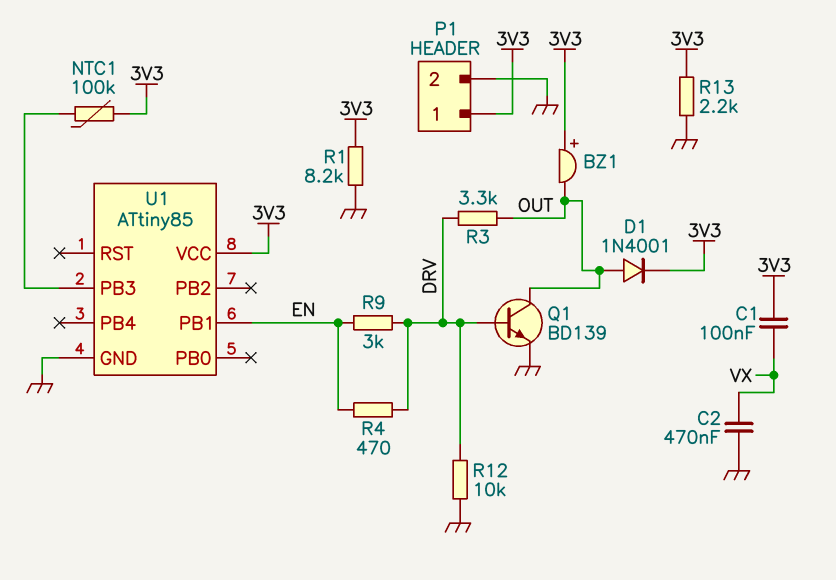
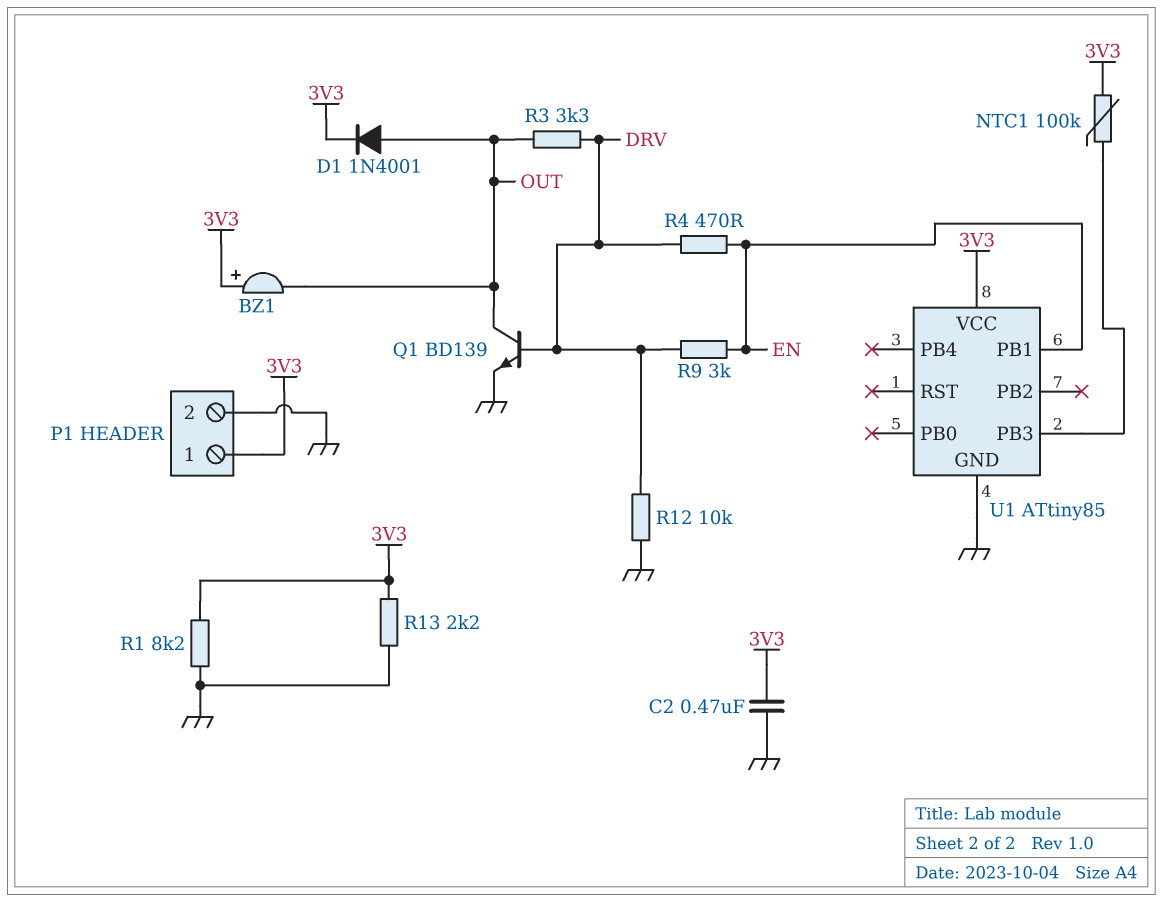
C1: 100nF (3V3, VX) -> none
C2: 470nF (GND, VX) -> 470nF (3V3, GND)

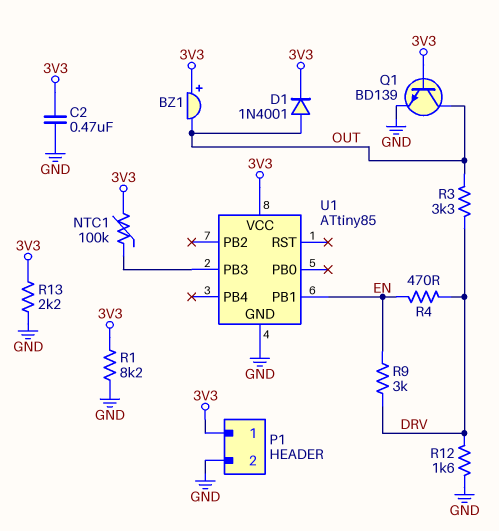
Q1: NPN BD139 (B DRV, C OUT, E GND) -> NPN BD139 (B 3V3, C OUT, E GND)
R12: 10k (DRV, GND) -> 1.6k (DRV, GND)

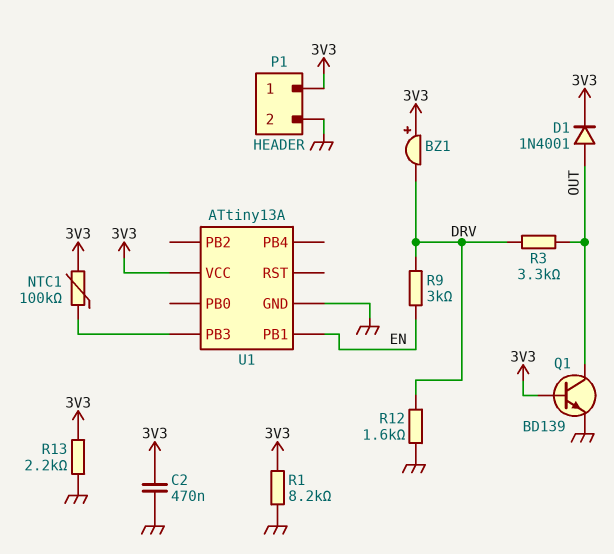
BZ1: buzzer (plus 3V3, minus OUT) -> buzzer (plus 3V3, minus DRV)
R4: 470 (DRV, EN) -> none
U1: ATtiny85 -> ATtiny13A

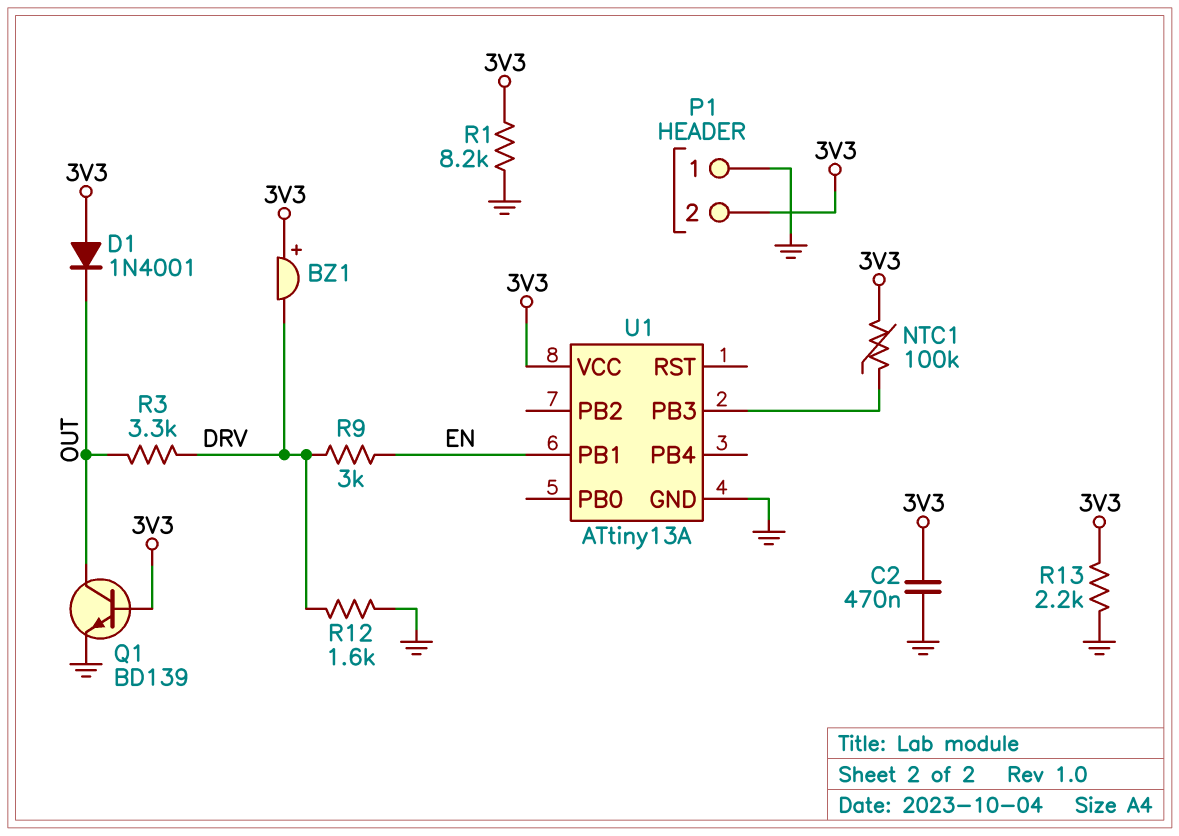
D1: diode 1N4001 (A OUT, K 3V3) -> diode 1N4001 (A 3V3, K OUT)
P1 pin 1: 3V3 -> GND
P1 pin 2: GND -> 3V3

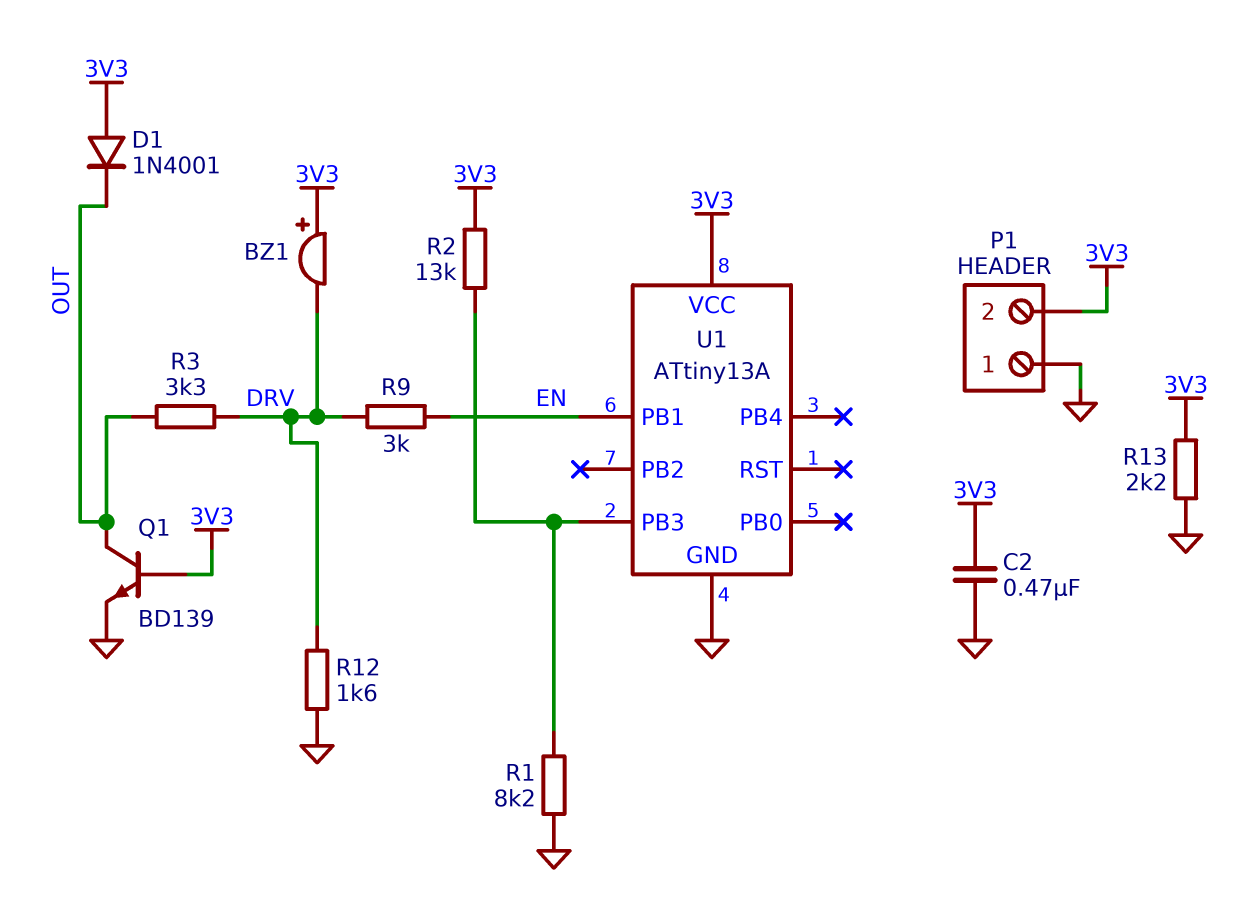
NTC1: 100k (3V3, U1/PB3) -> none
R1: 8.2k (3V3, GND) -> 8.2k (GND, U1/PB3)
R2: none -> 13k (3V3, U1/PB3)

